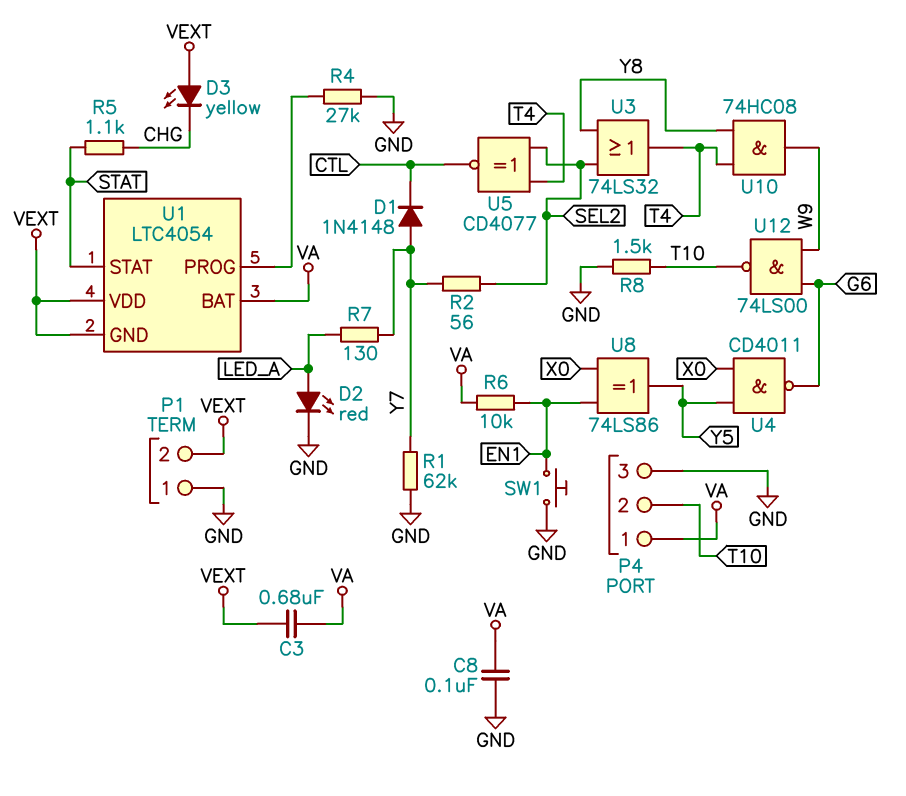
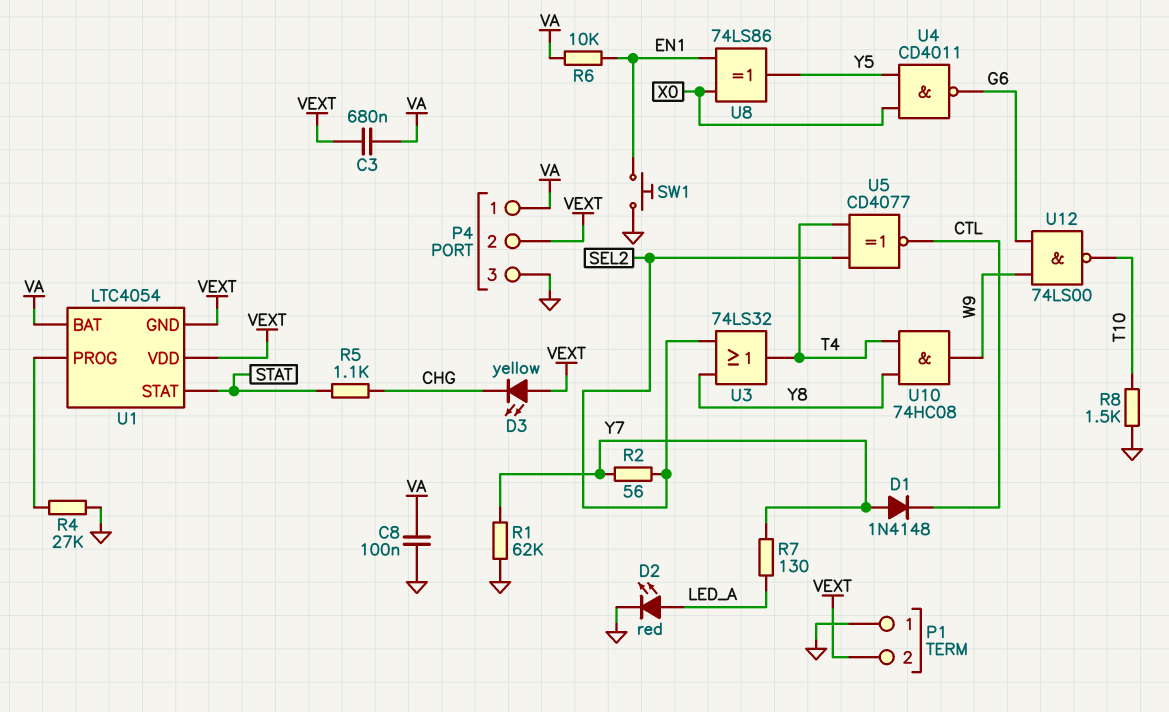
P4 pin 2: T10 -> VEXT

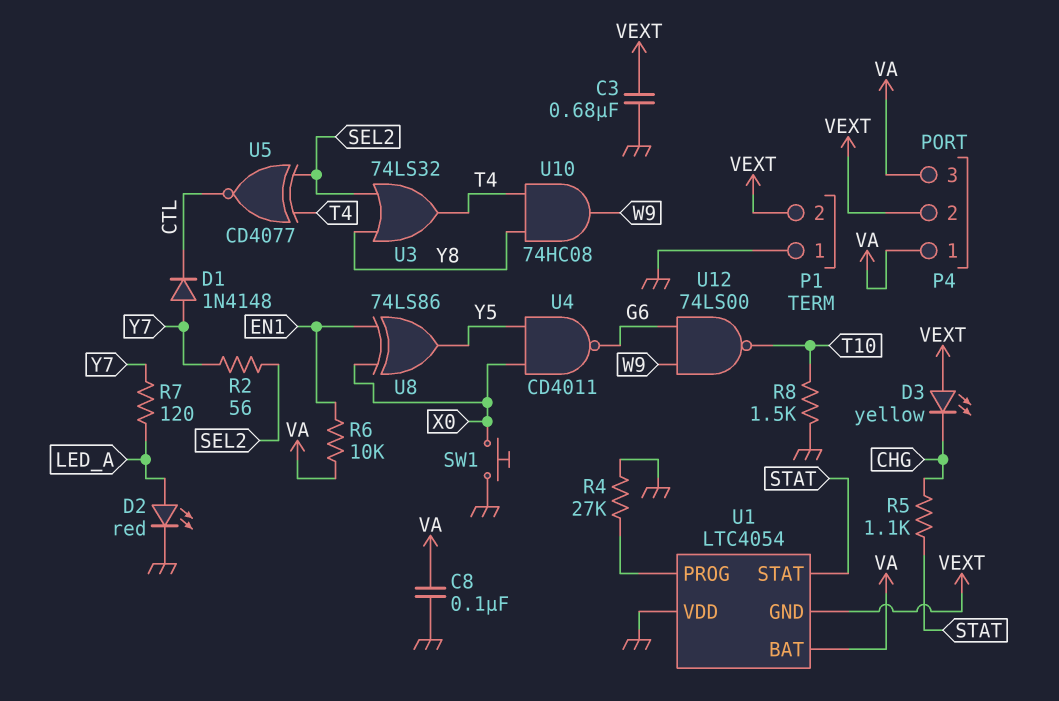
C3: 680nF (VA, VEXT) -> 680nF (GND, VEXT)
P4 pin 3: GND -> VA
R1: 62k (GND, Y7) -> none
R7: 130 (LED_A, Y7) -> 120 (LED_A, Y7)
SW1: button (EN1, GND) -> button (GND, X0)
U1 pin VDD: VEXT -> GND

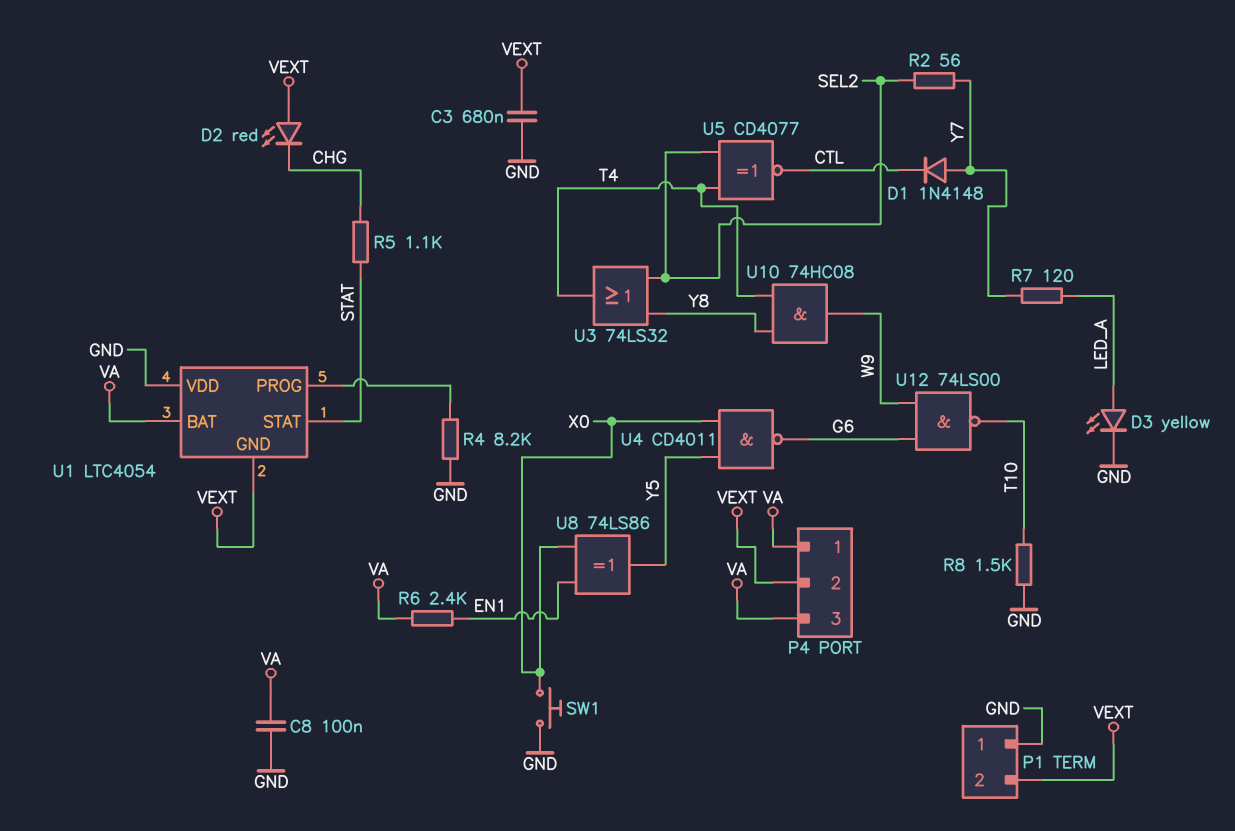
D2: LED red (A LED_A, K GND) -> LED red (A VEXT, K CHG)
D3: LED yellow (A VEXT, K CHG) -> LED yellow (A LED_A, K GND)
R4: 27k (GND, U1/PROG) -> 8.2k (GND, U1/PROG)
R6: 10k (EN1, VA) -> 2.4k (EN1, VA)

